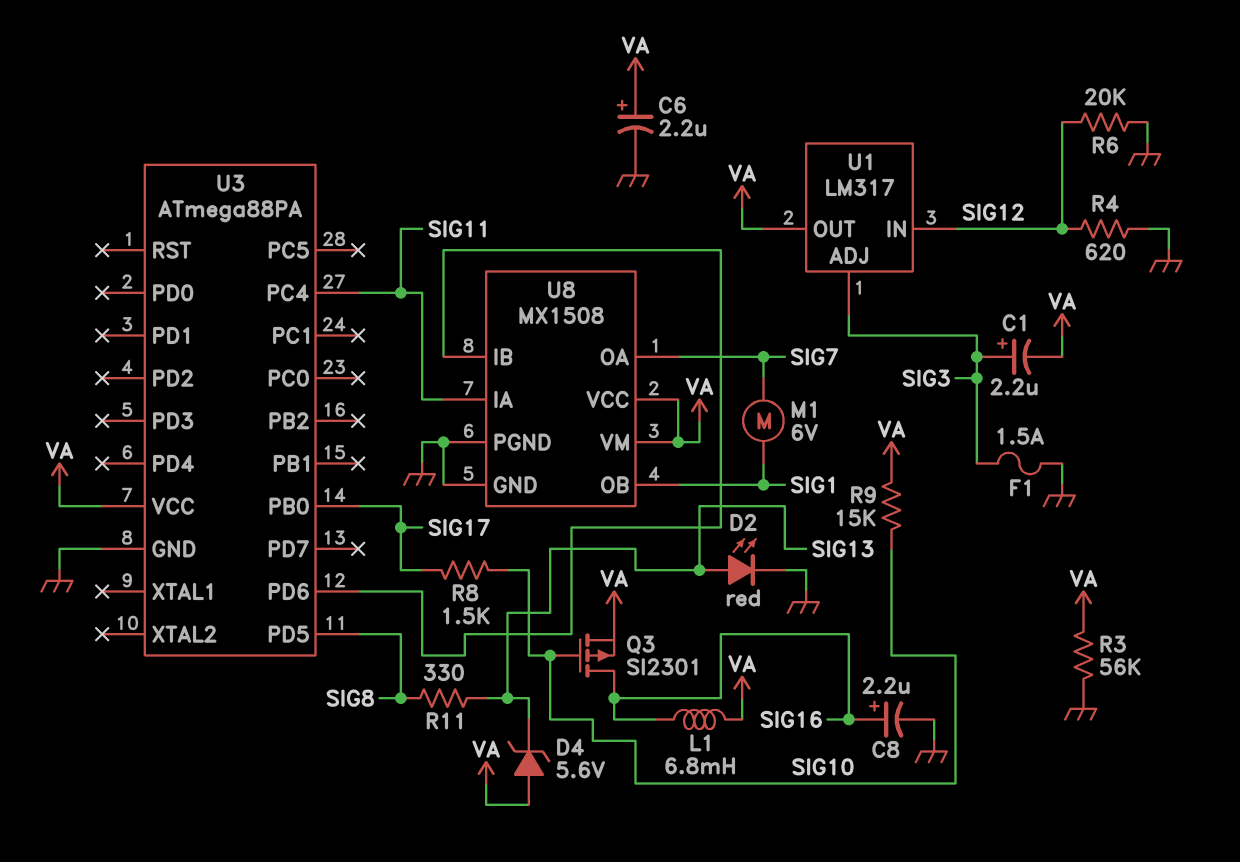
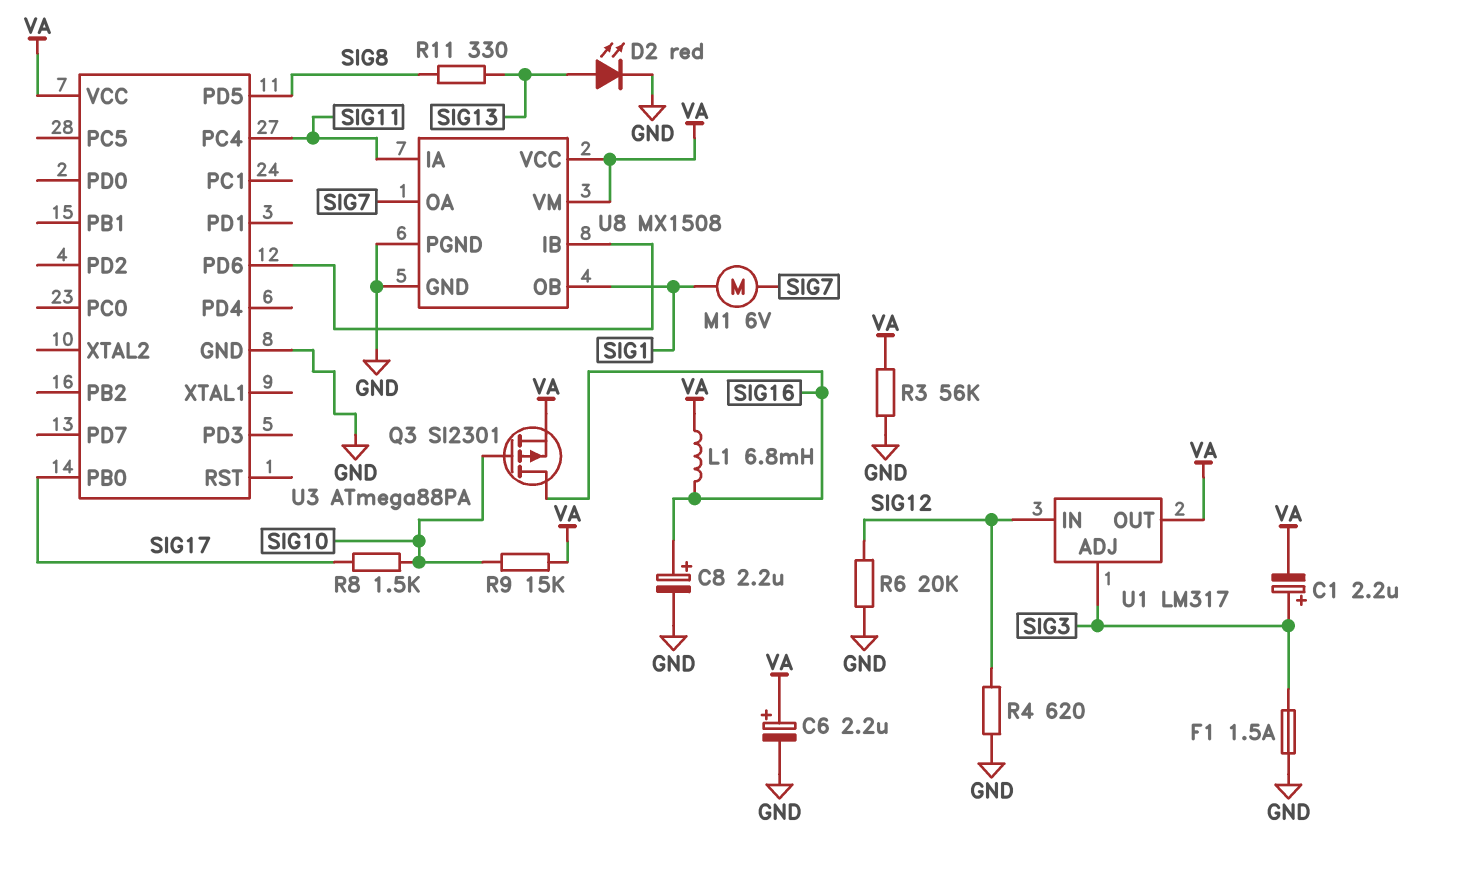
D4: zener 5.6V (A VA, K SIG13) -> none

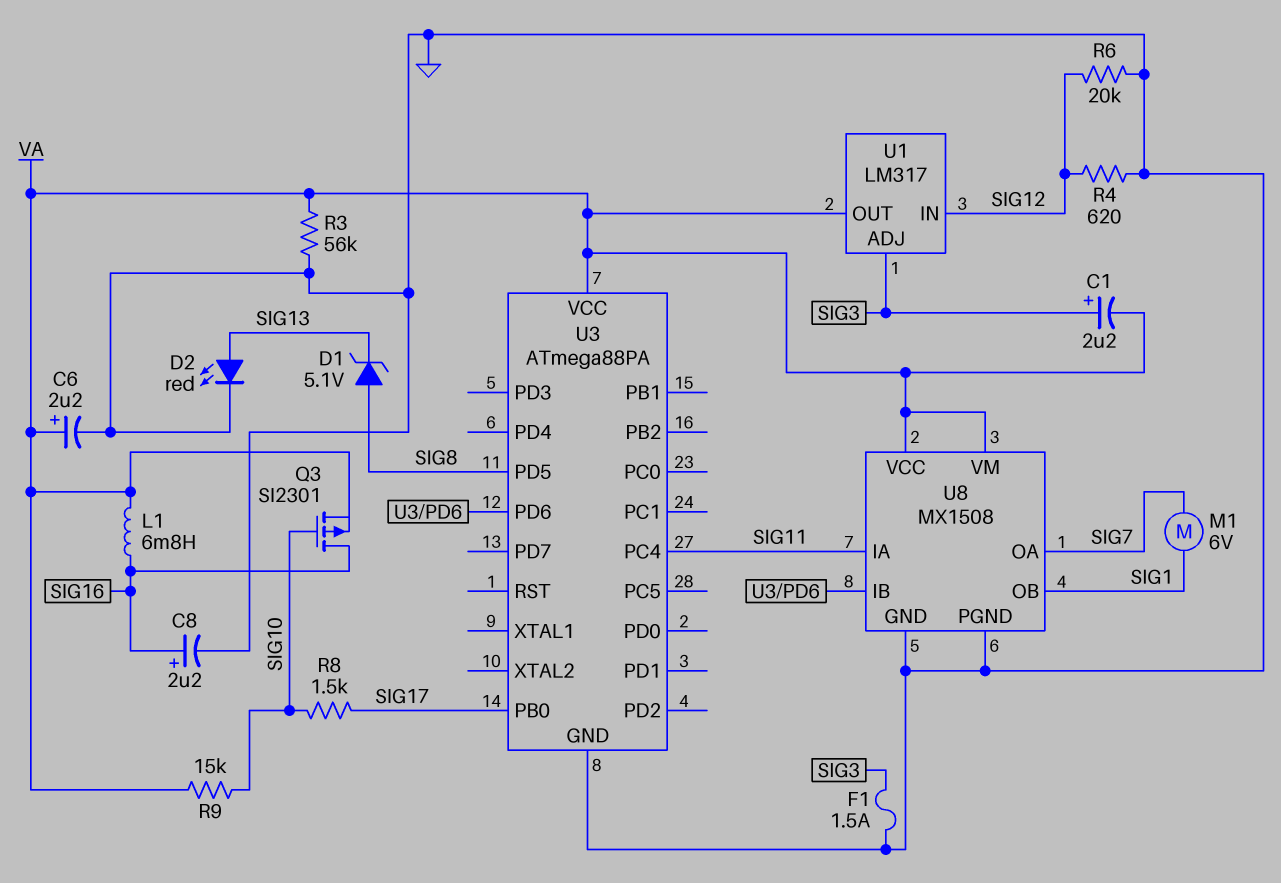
D1: none -> zener 5.1V (A SIG8, K SIG13)
R11: 330 (SIG8, SIG13) -> none

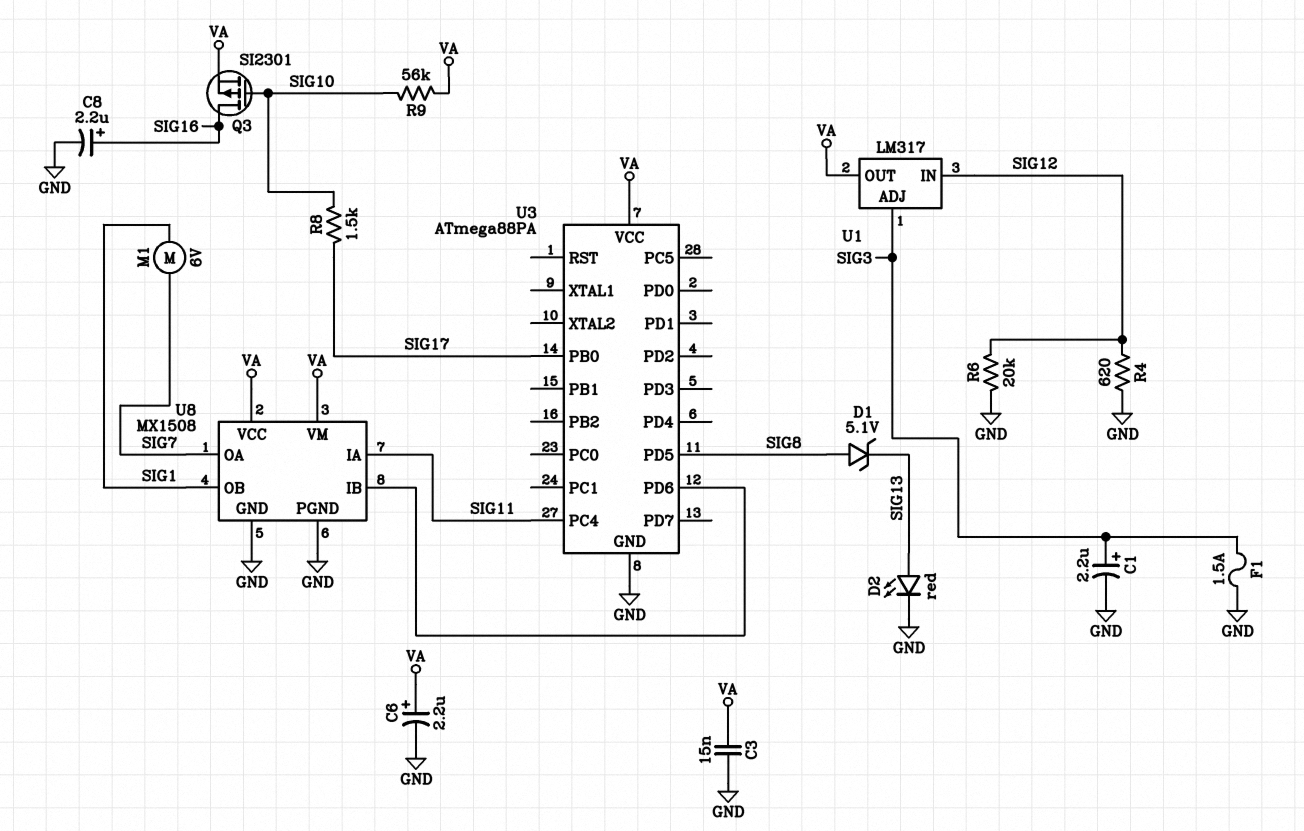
C1: 2.2uF (plus SIG3, minus VA) -> 2.2uF (plus SIG3, minus GND)
C3: none -> 15nF (GND, VA)
L1: 6.8mH (SIG16, VA) -> none
R3: 56k (GND, VA) -> none
R9: 15k (SIG10, VA) -> 56k (SIG10, VA)

